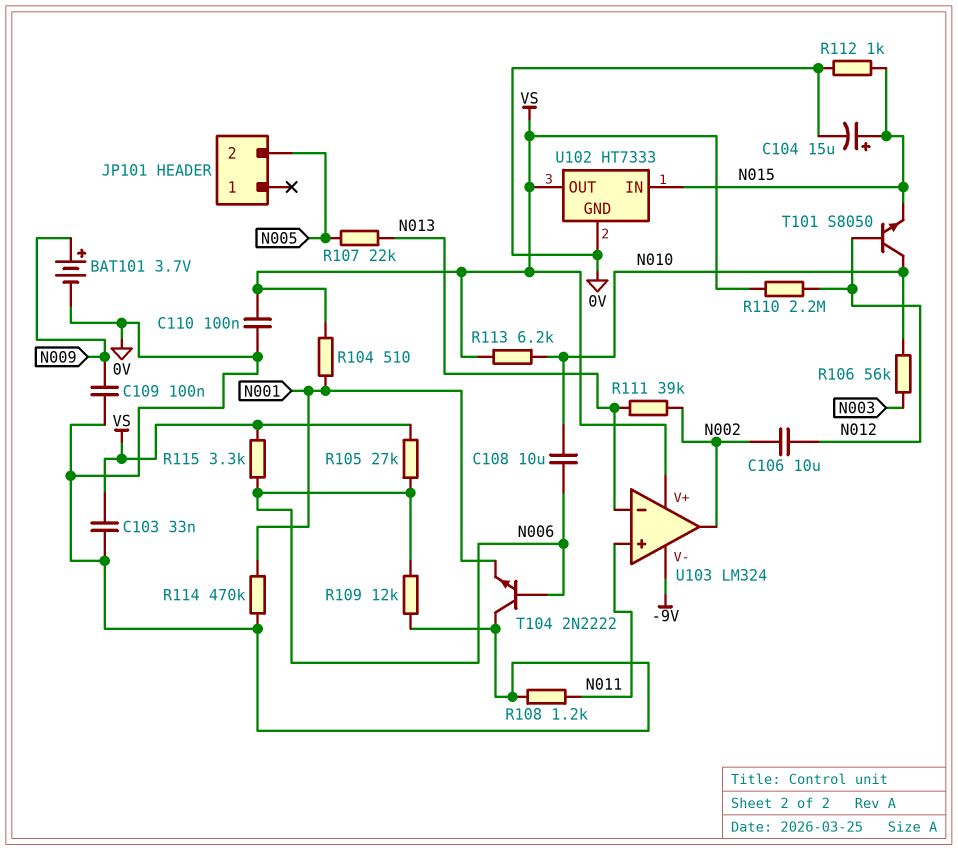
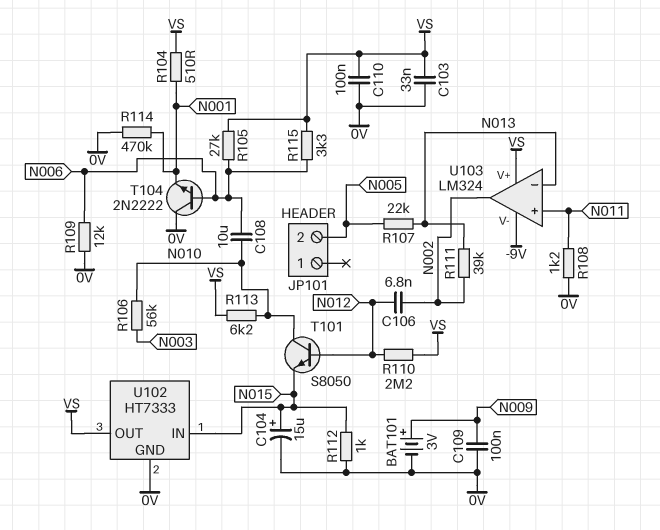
BAT101: 3.7V (plus N009, minus 0V) -> 3V (plus N009, minus 0V)
C106: 10uF (N002, N012) -> 6.8nF (N002, N012)

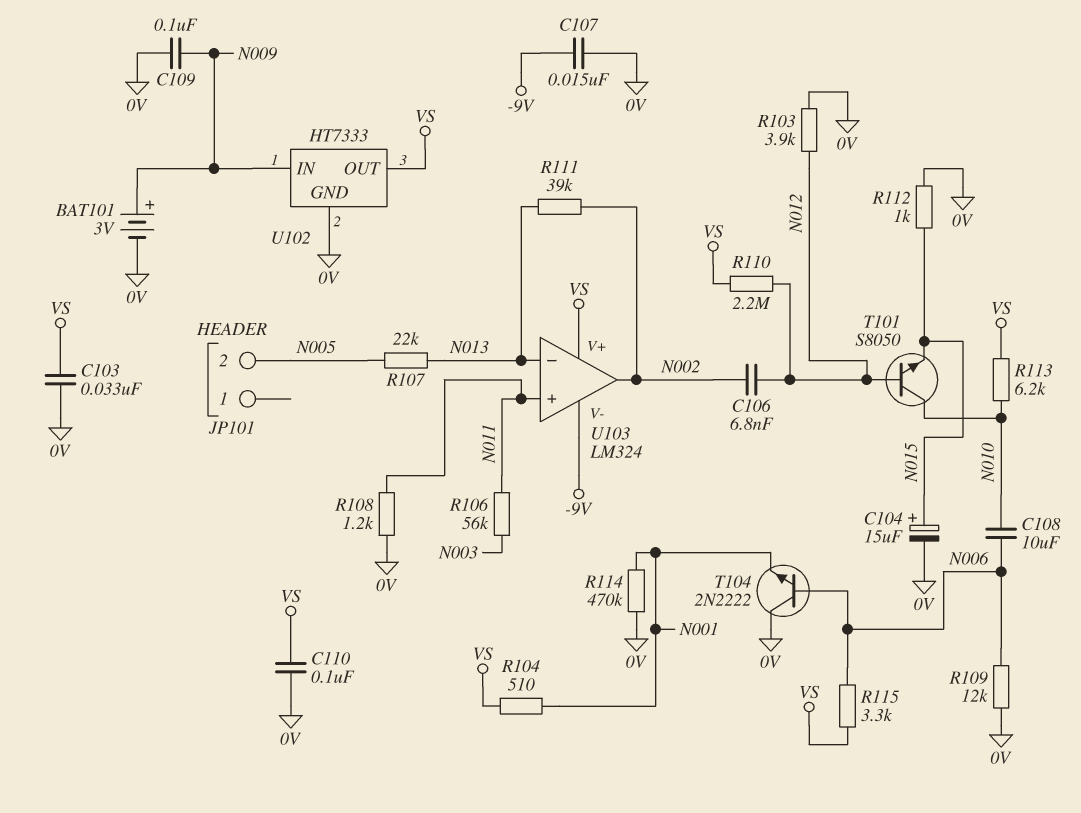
C107: none -> 15nF (-9V, 0V)
R103: none -> 3.9k (0V, N012)
R105: 27k (N006, VS) -> none
R106: 56k (N003, N010) -> 56k (N003, N011)
U102 pin IN: N015 -> N009

